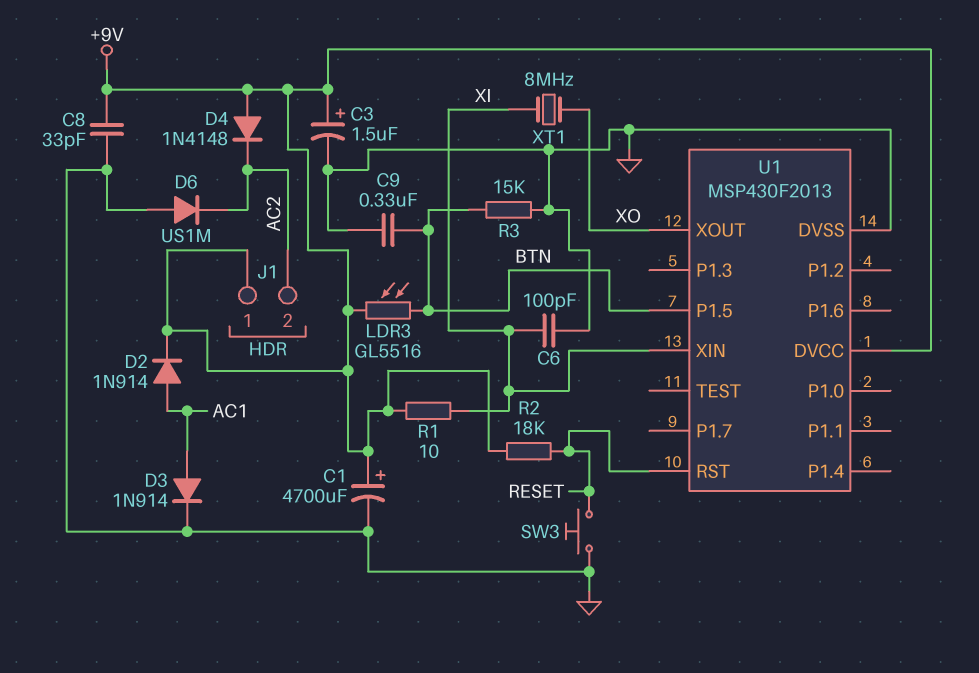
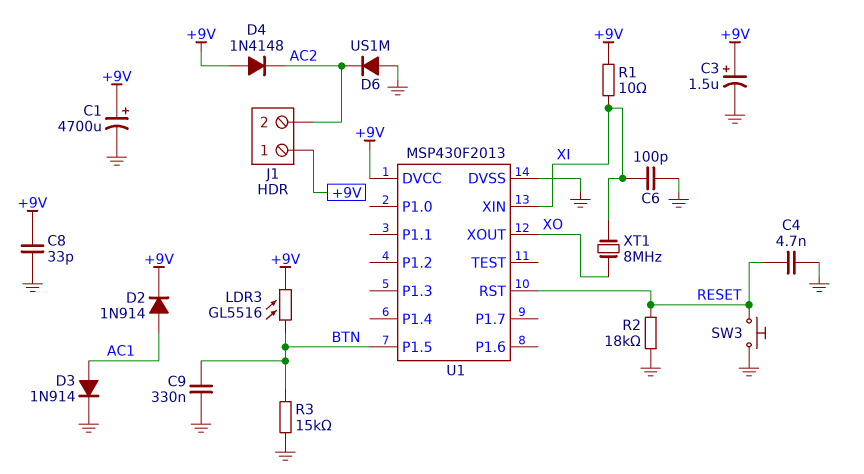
C4: none -> 4.7nF (GND, RESET)
R2: 18k (+9V, RESET) -> 18k (GND, RESET)

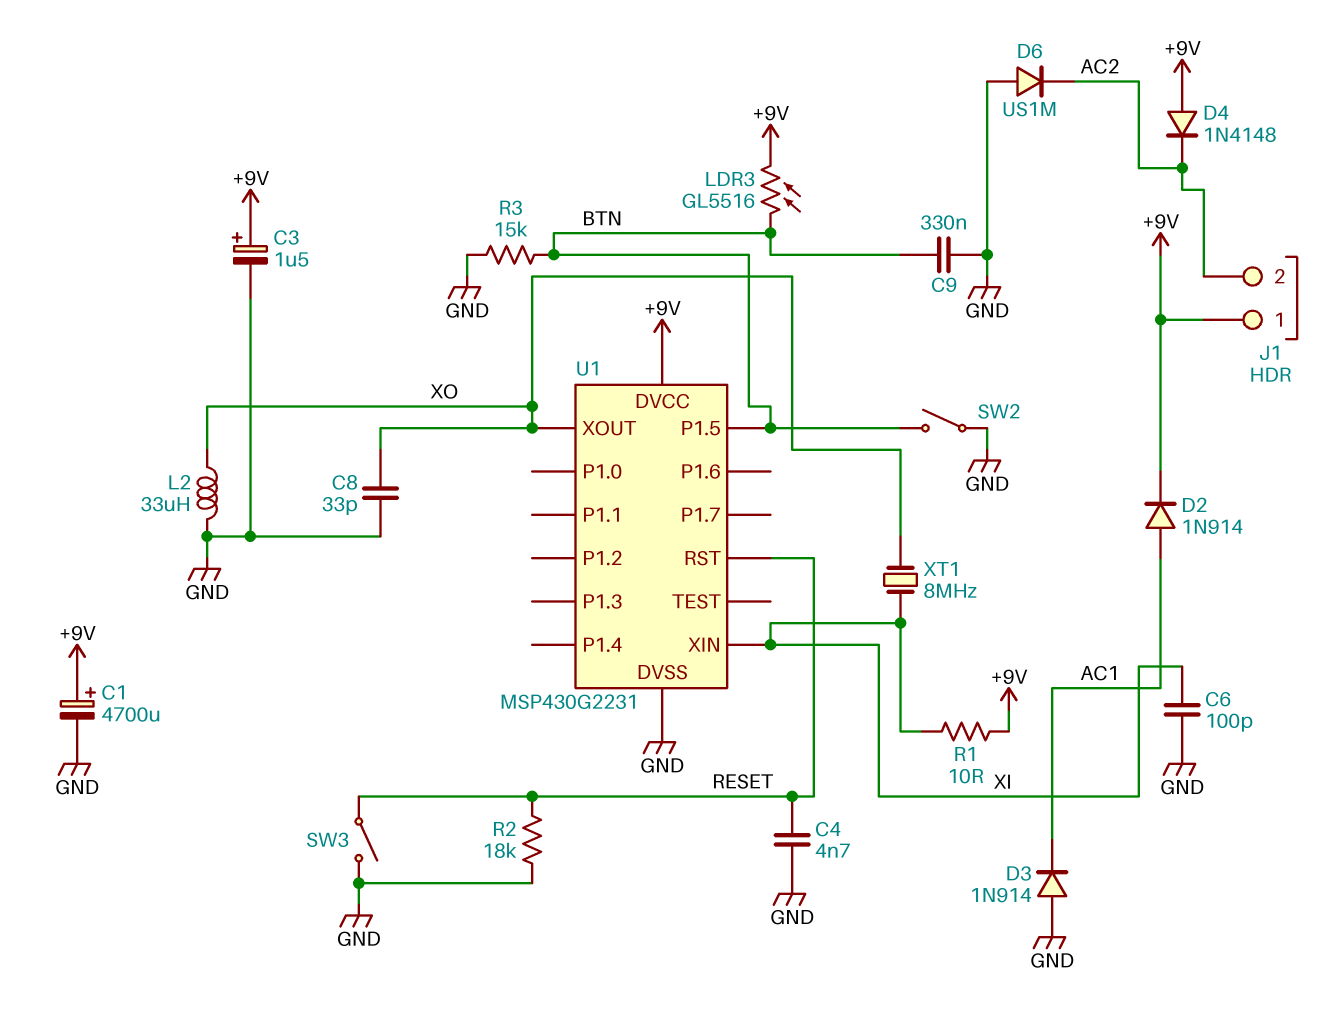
C8: 33pF (+9V, GND) -> 33pF (GND, XO)
D3: diode 1N914 (A AC1, K GND) -> diode 1N914 (A GND, K AC1)
L2: none -> 33uH (GND, XO)
SW2: none -> switch (BTN, GND)
SW3: button (GND, RESET) -> switch (GND, RESET)
U1: MSP430F2013 -> MSP430G2231

